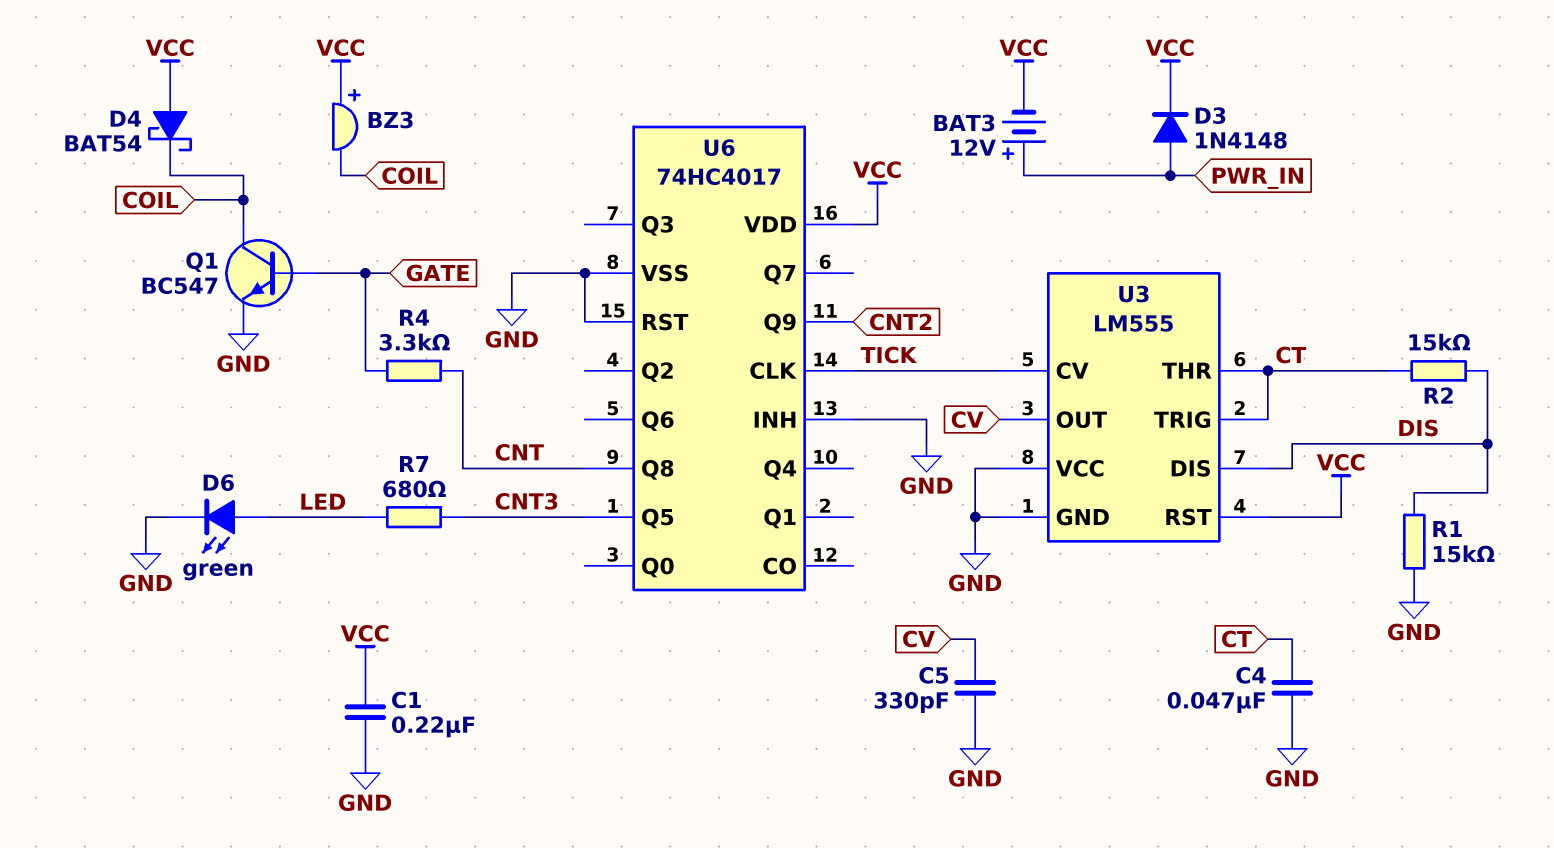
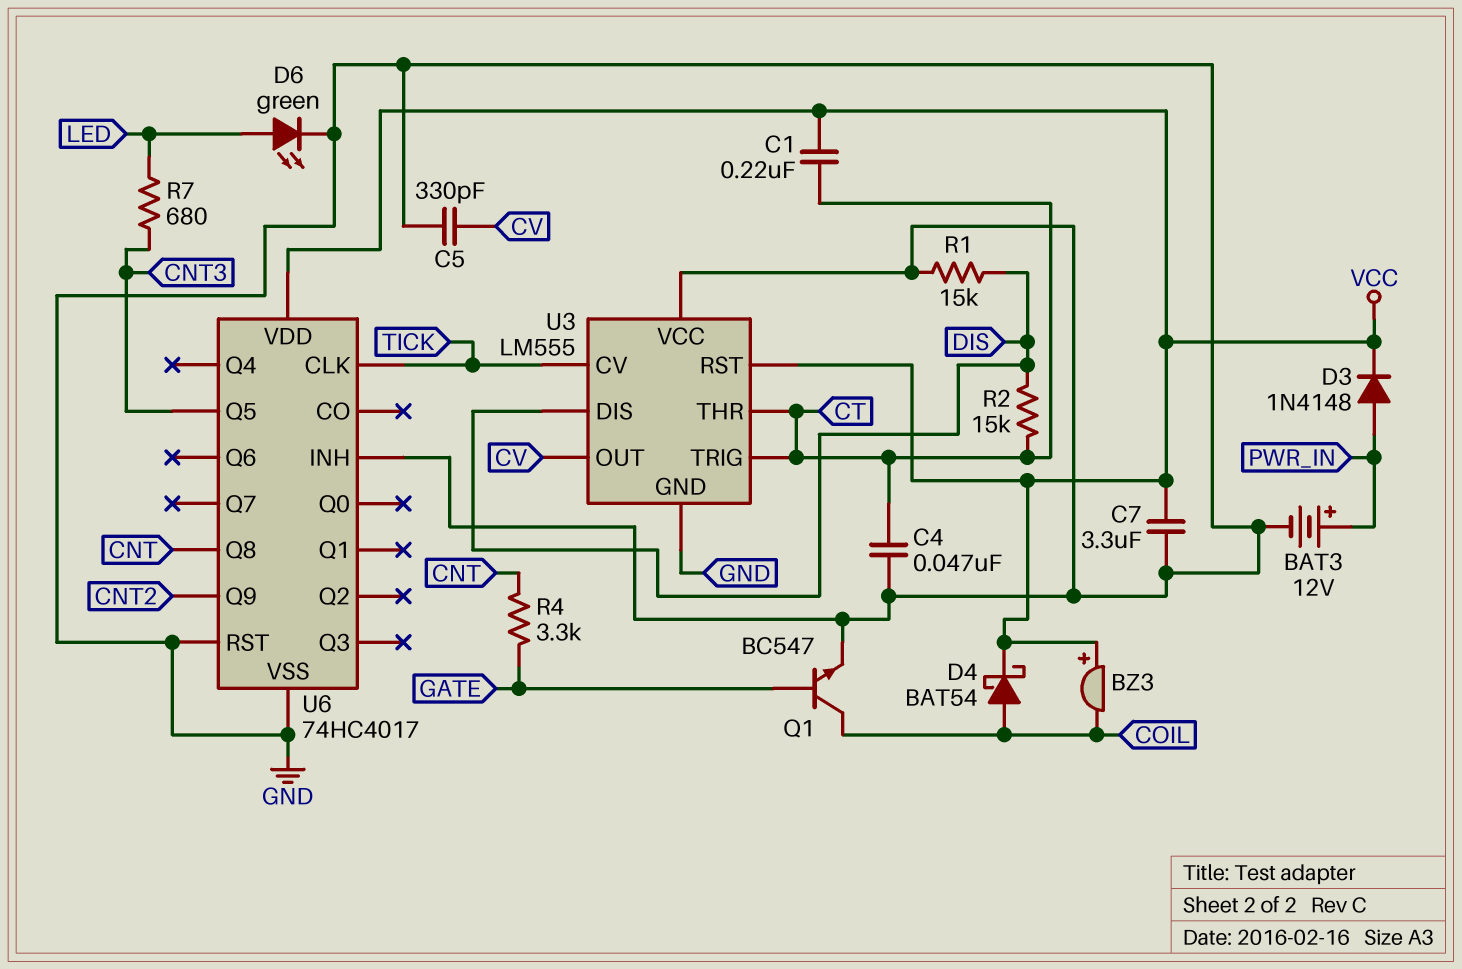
BAT3: 12V (plus PWR_IN, minus VCC) -> 12V (plus PWR_IN, minus GND)
C1: 220nF (GND, VCC) -> 220nF (CT, VCC)
C7: none -> 3.3uF (GND, VCC)
D4: schottky BAT54 (A VCC, K COIL) -> schottky BAT54 (A COIL, K VCC)

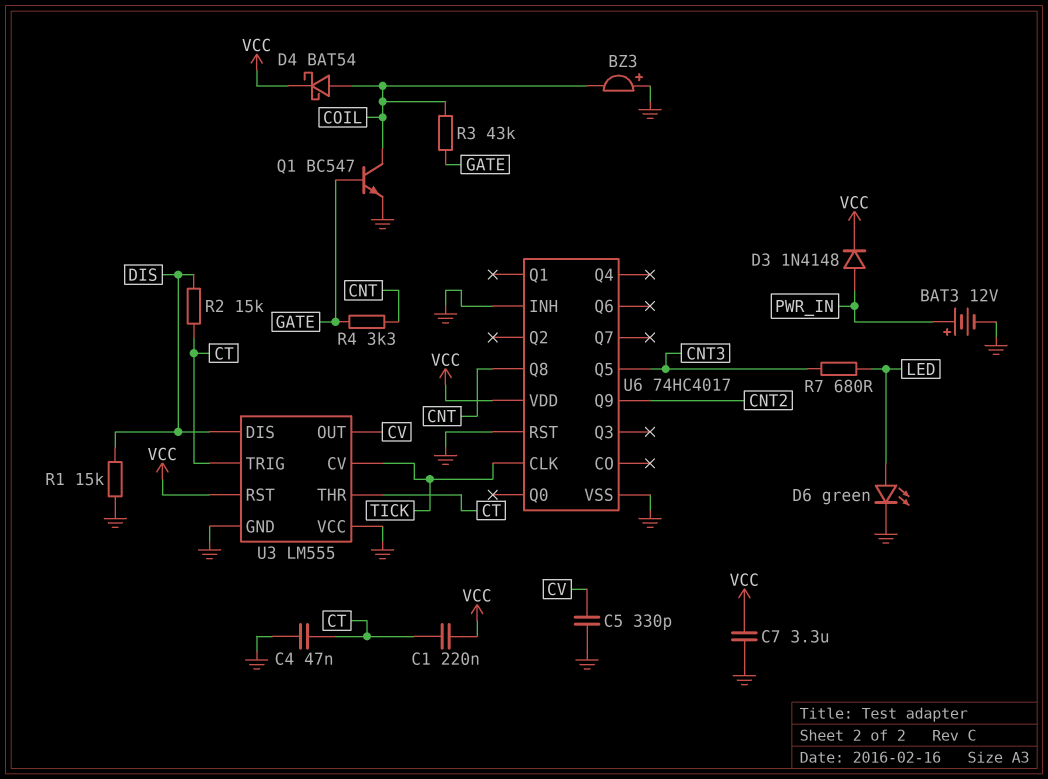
BZ3: buzzer (plus VCC, minus COIL) -> buzzer (plus GND, minus COIL)
R3: none -> 43k (COIL, GATE)

